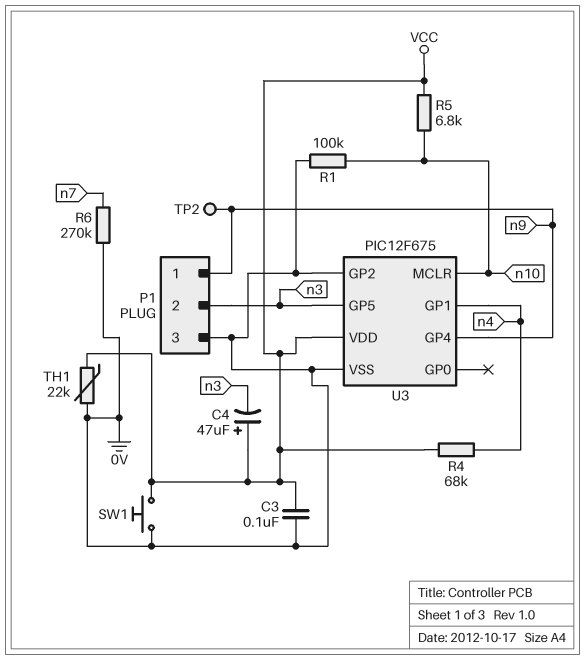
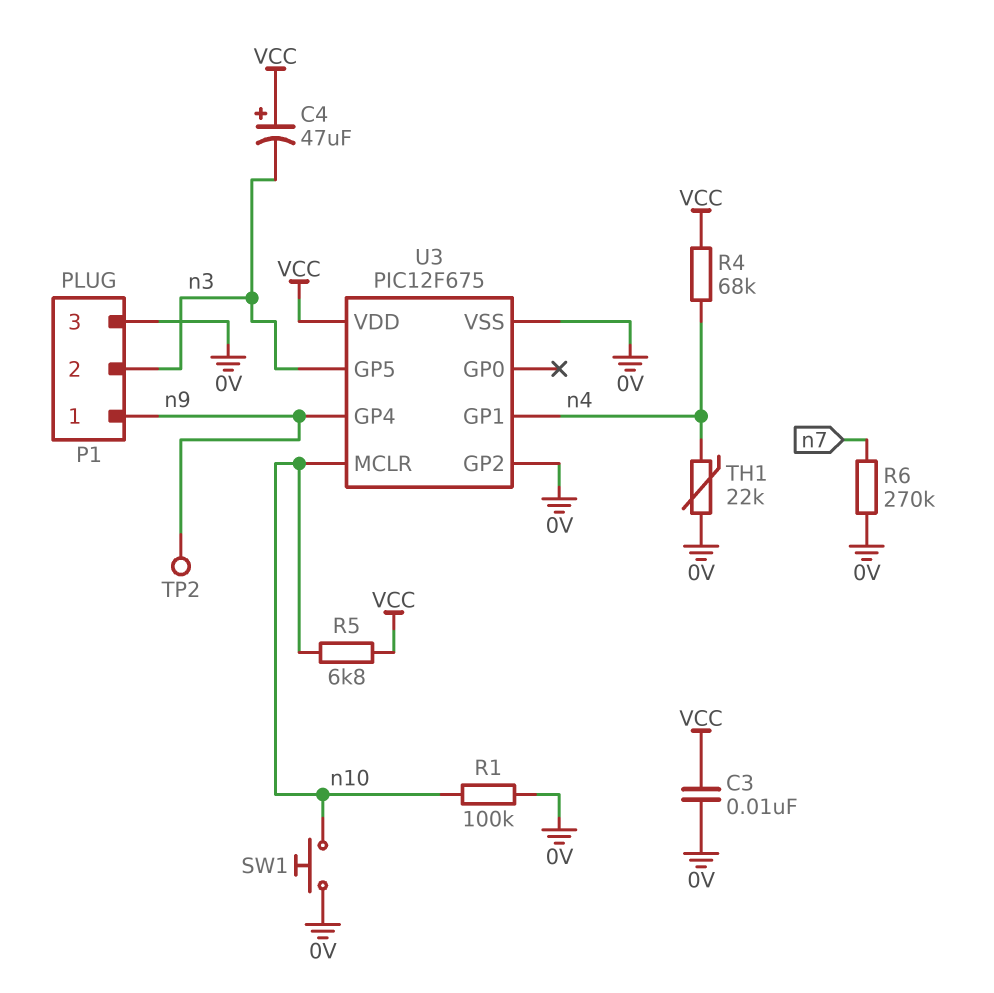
C3: 100nF (0V, VCC) -> 10nF (0V, VCC)
SW1: button (0V, VCC) -> button (0V, n10)
TH1: 22k (0V, VCC) -> 22k (0V, n4)

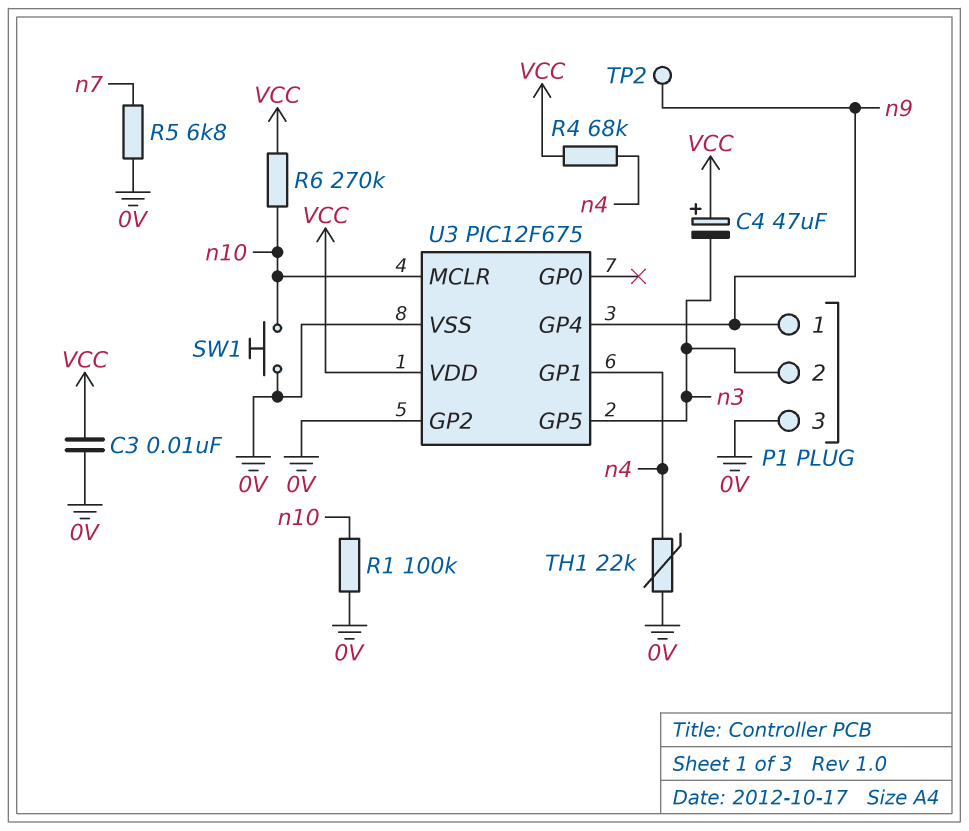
R5: 6.8k (VCC, n10) -> 6.8k (0V, n7)
R6: 270k (0V, n7) -> 270k (VCC, n10)

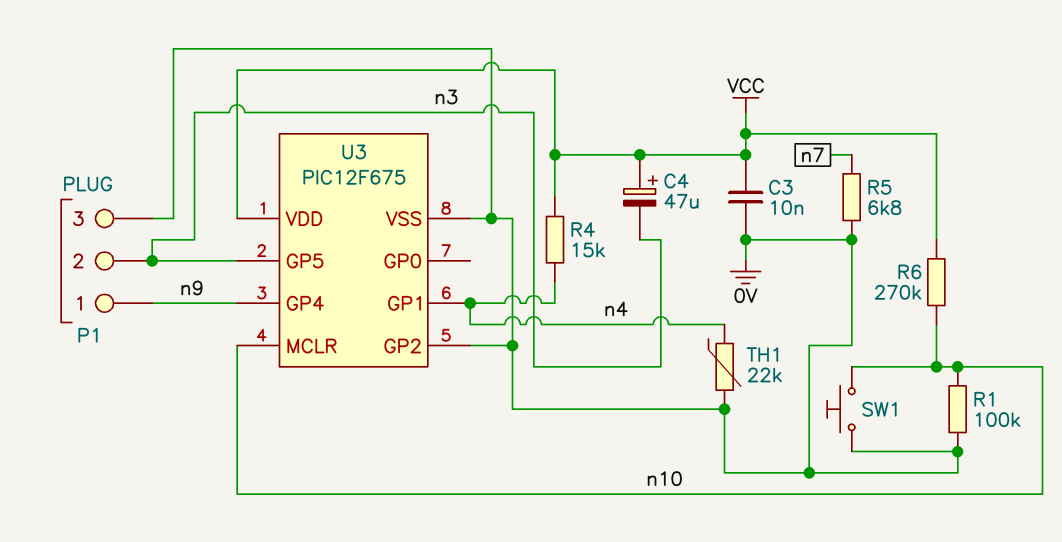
R4: 68k (VCC, n4) -> 15k (VCC, n4)
TP2: test point (n9) -> none

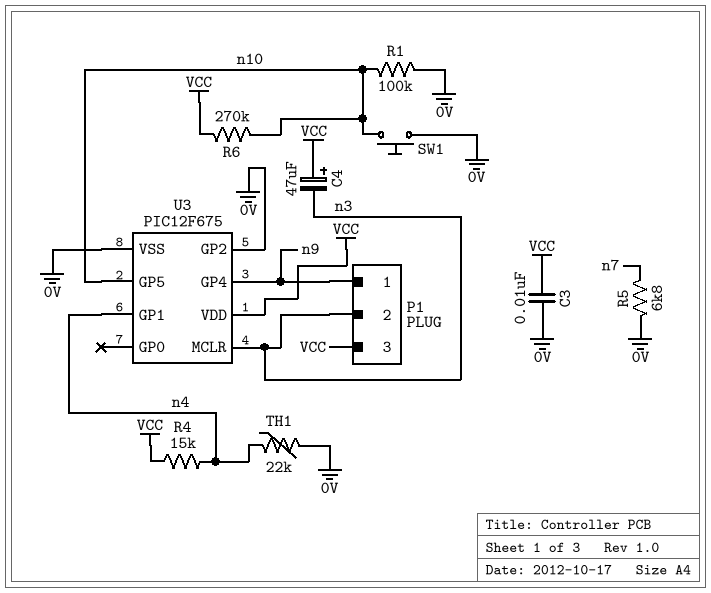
P1 pin 3: 0V -> VCC
U3 pin GP5: n3 -> n10
U3 pin MCLR: n10 -> n3

